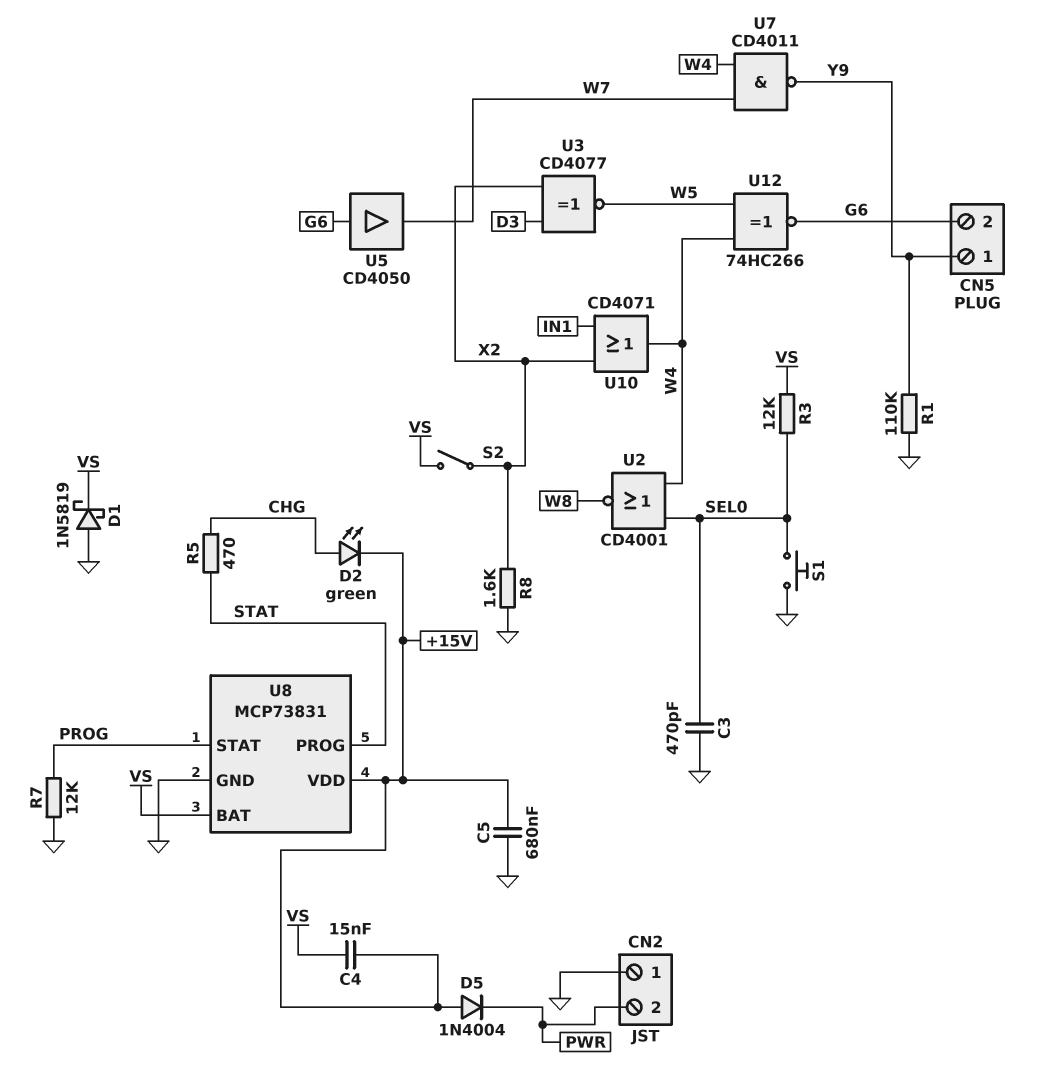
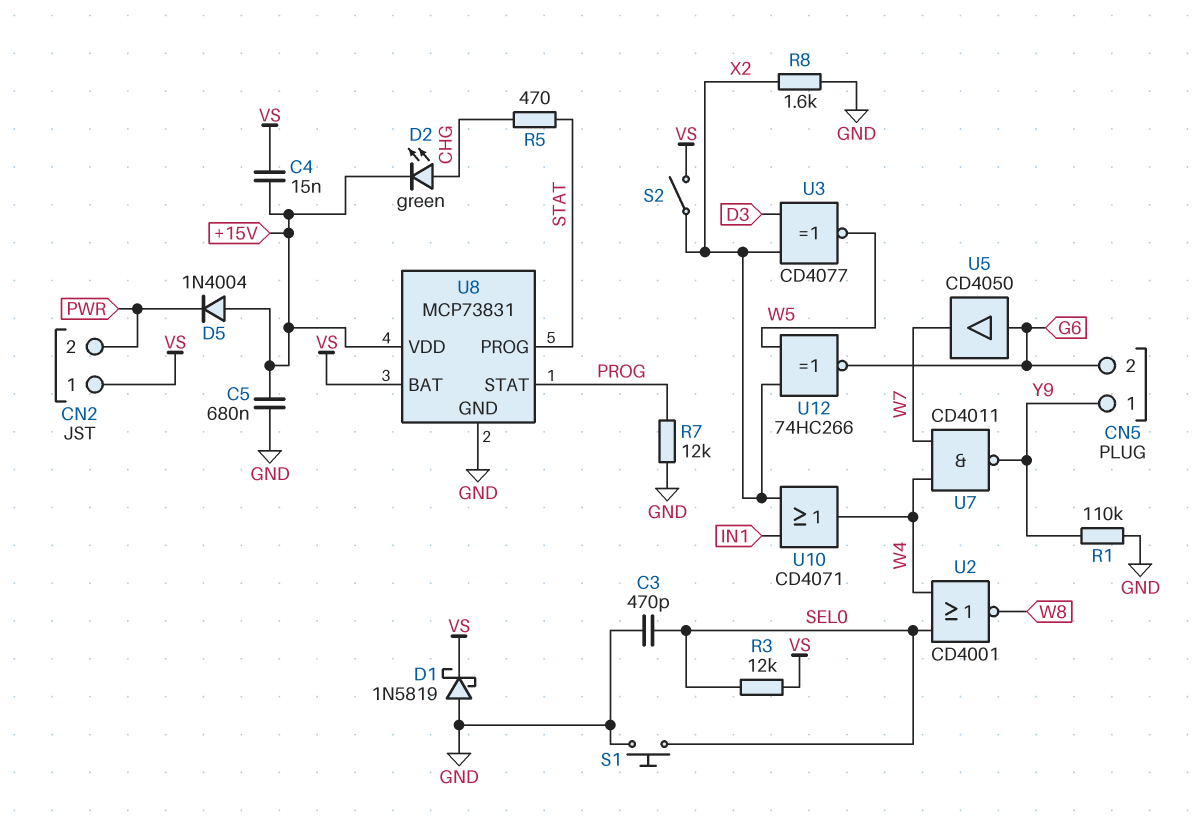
CN2 pin 1: GND -> VS
U12: XNOR 74HC266 (in W4, in W5, out G6) -> XNOR 74HC266 (in W5, in X2, out G6)

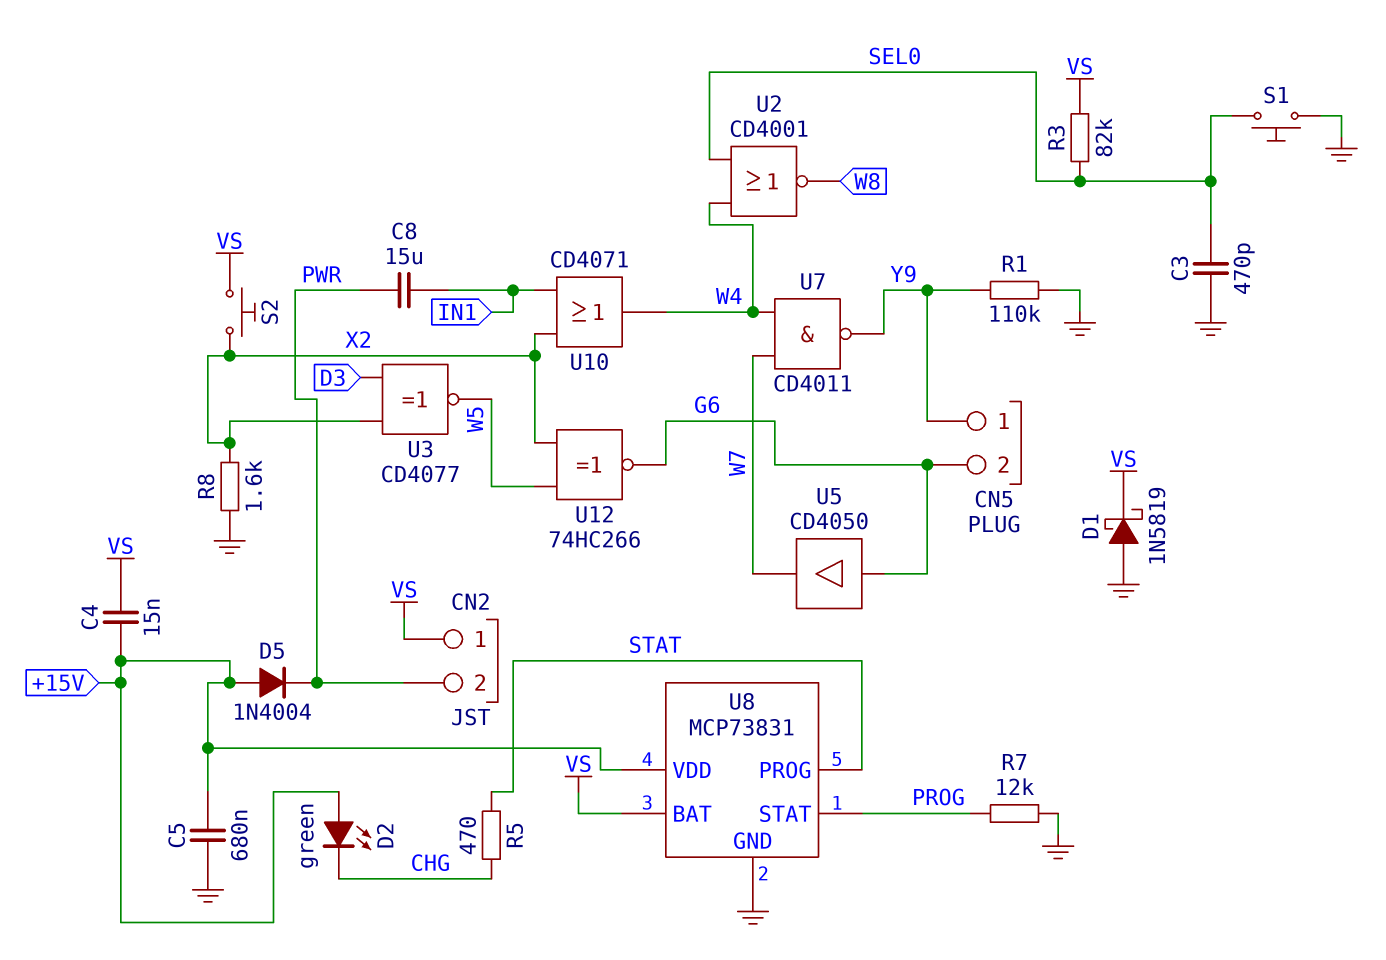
C8: none -> 15uF (IN1, PWR)
D2: LED green (A CHG, K +15V) -> LED green (A +15V, K CHG)
R3: 12k (SEL0, VS) -> 82k (SEL0, VS)
S2: switch (VS, X2) -> button (VS, X2)

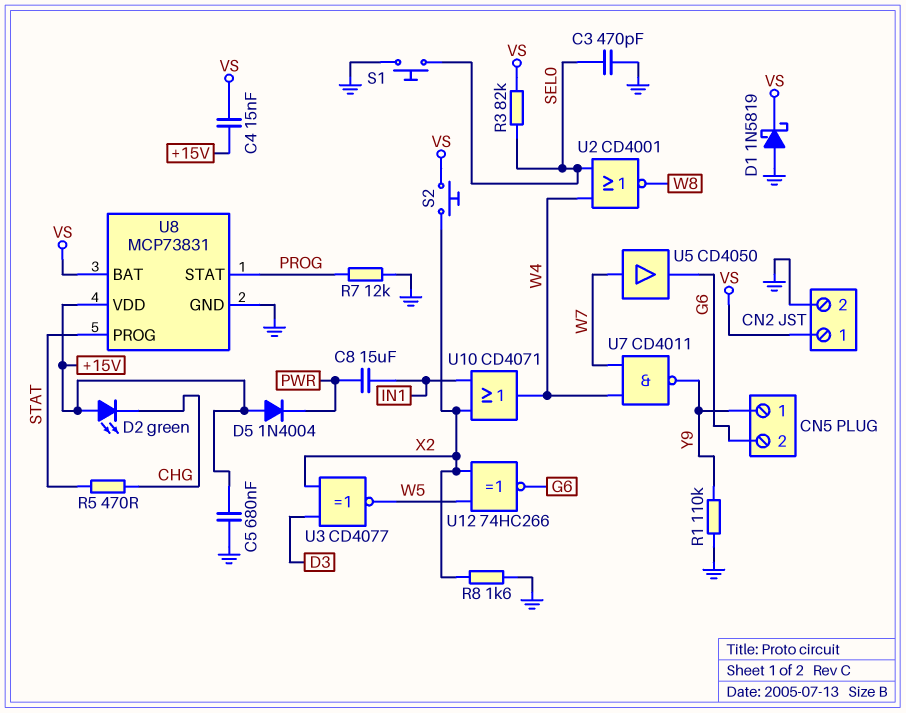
CN2 pin 2: PWR -> GND
U5: buffer CD4050 (in G6, out W7) -> buffer CD4050 (in W7, out G6)

